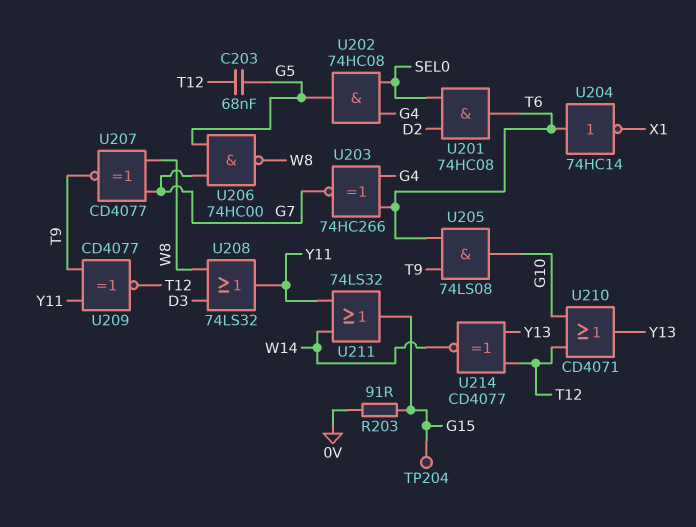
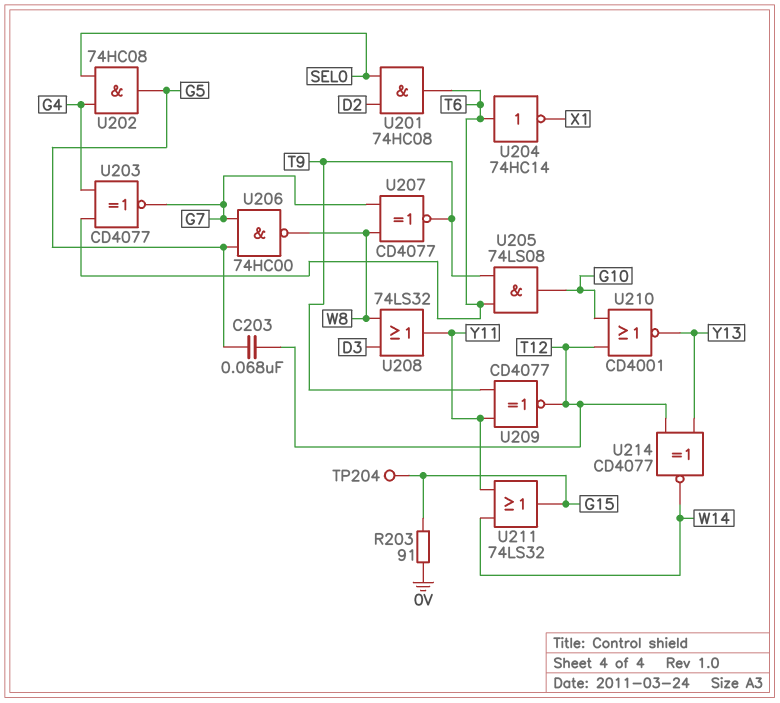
U203: XNOR 74HC266 (in G4, in T6, out G7) -> XNOR CD4077 (in G4, in T6, out G7)
U210: OR CD4071 (in G10, in T12, out Y13) -> NOR CD4001 (in G10, in T12, out Y13)

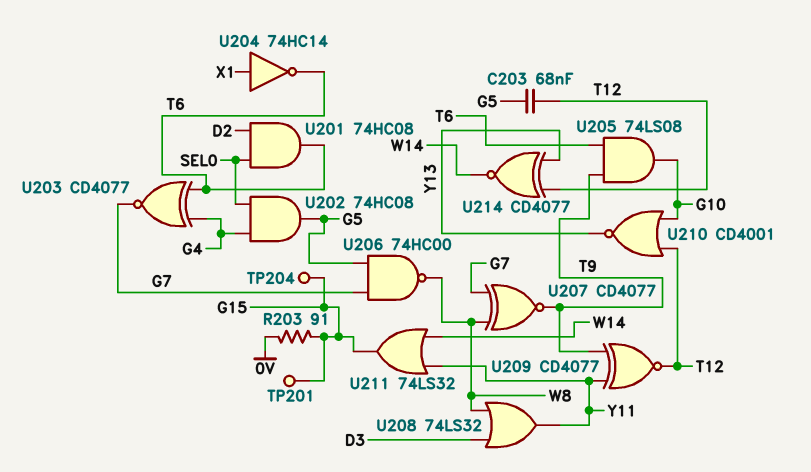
TP201: none -> test point (G15)
U204: NOT 74HC14 (in T6, out X1) -> NOT 74HC14 (in X1, out T6)

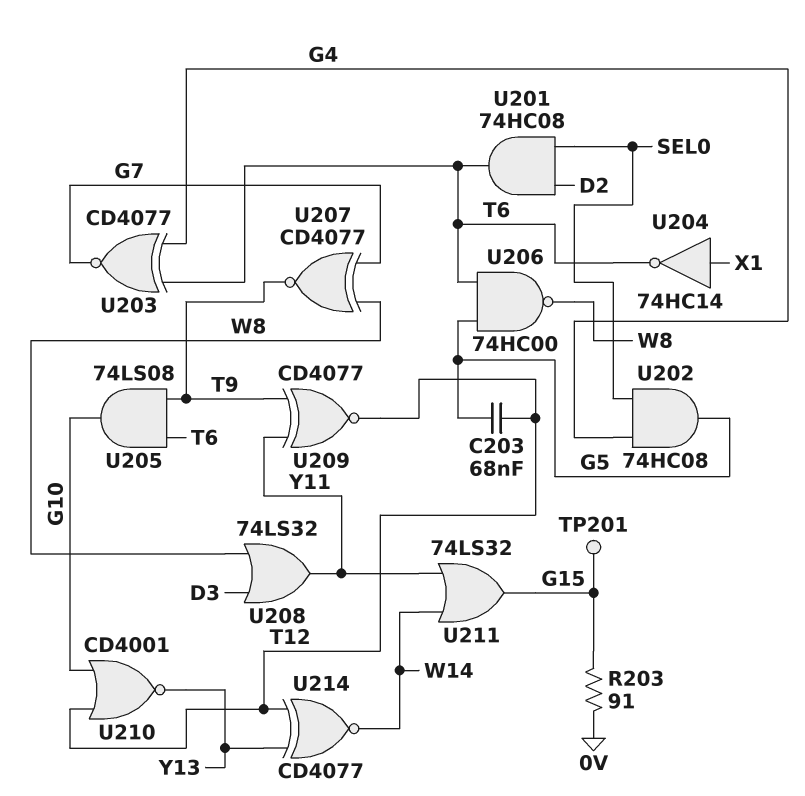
TP204: test point (G15) -> none
U206: NAND 74HC00 (in G5, in G7, out W8) -> NAND 74HC00 (in G5, in T6, out W8)

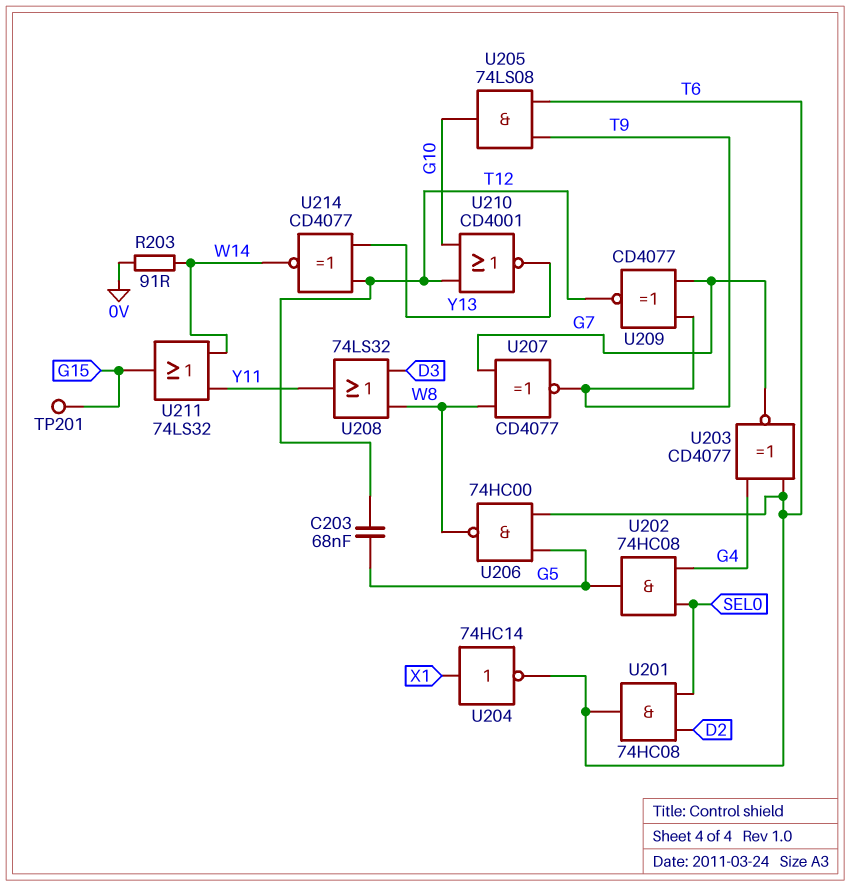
R203: 91 (0V, G15) -> 91 (0V, W14)
U209: XNOR CD4077 (in T9, in Y11, out T12) -> XNOR CD4077 (in G7, in T9, out T12)

